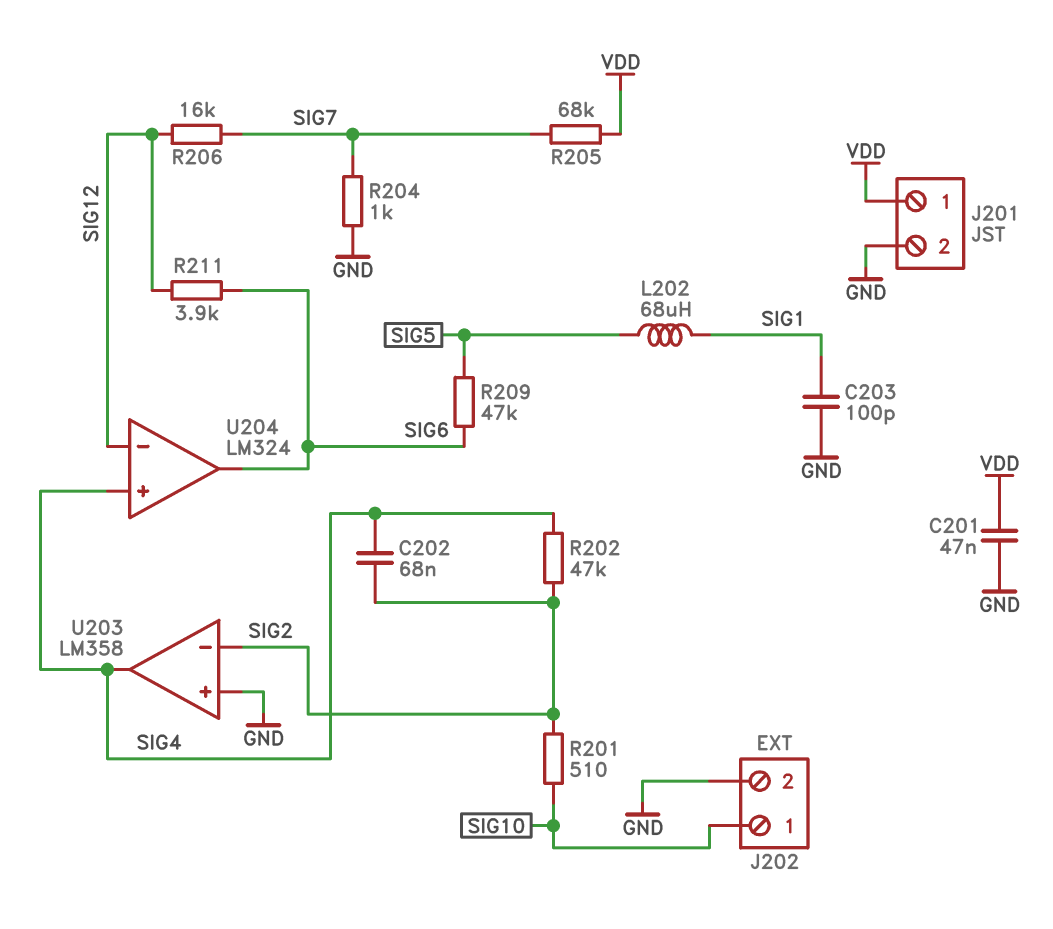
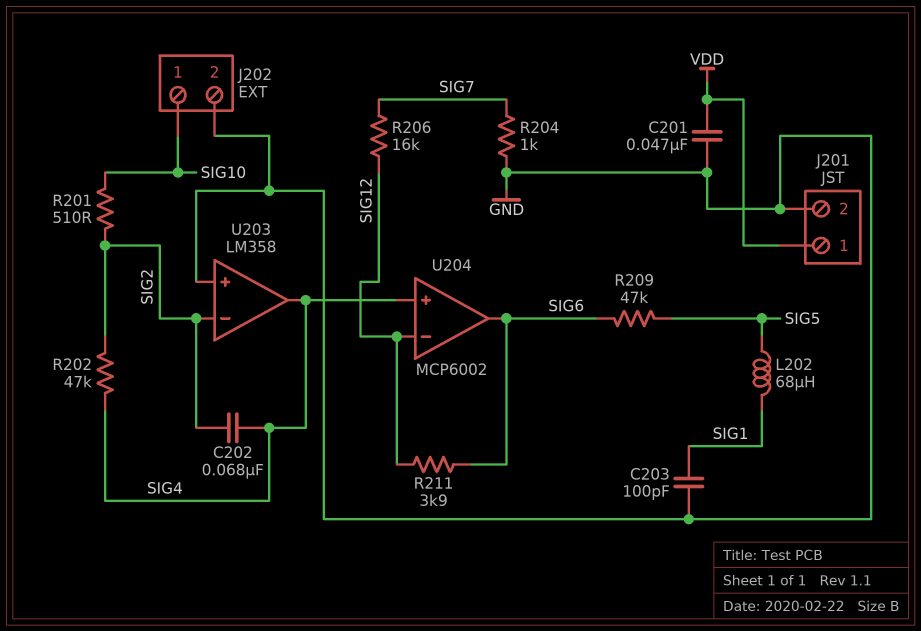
R205: 68k (SIG7, VDD) -> none
U204: LM324 -> MCP6002

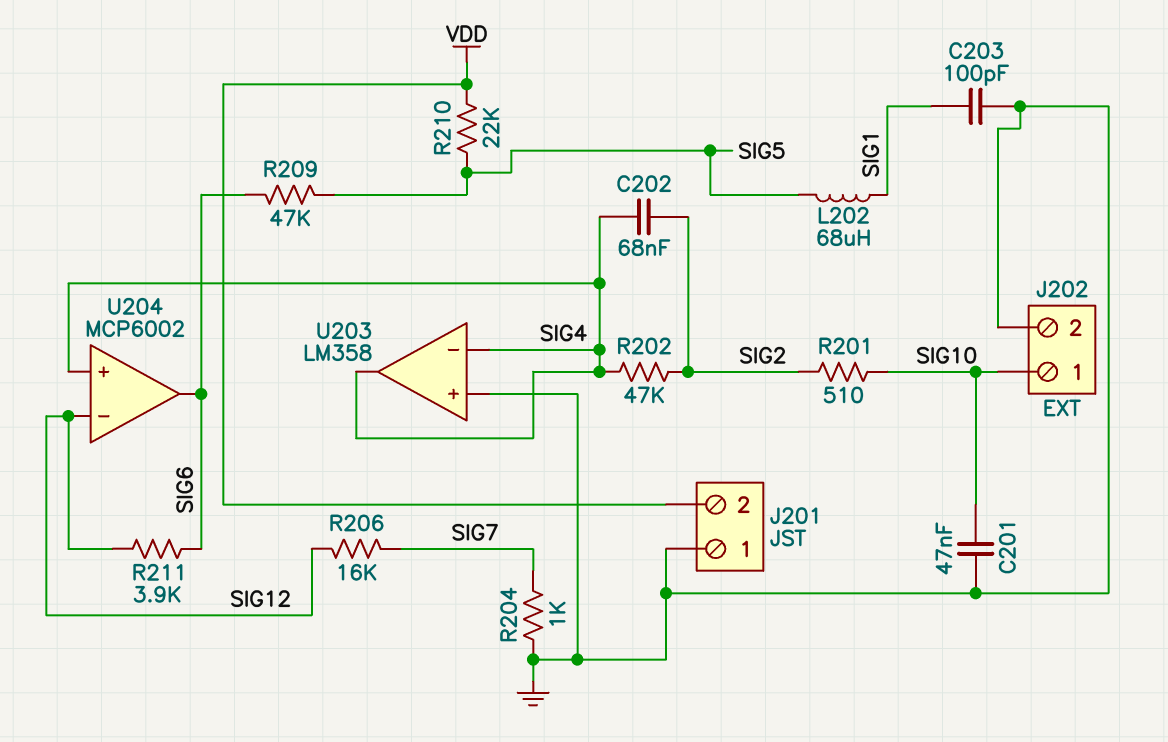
C201: 47nF (GND, VDD) -> 47nF (GND, SIG10)
J201 pin 1: VDD -> GND
J201 pin 2: GND -> VDD
R210: none -> 22k (SIG5, VDD)
U203 pin in-: SIG2 -> SIG4

